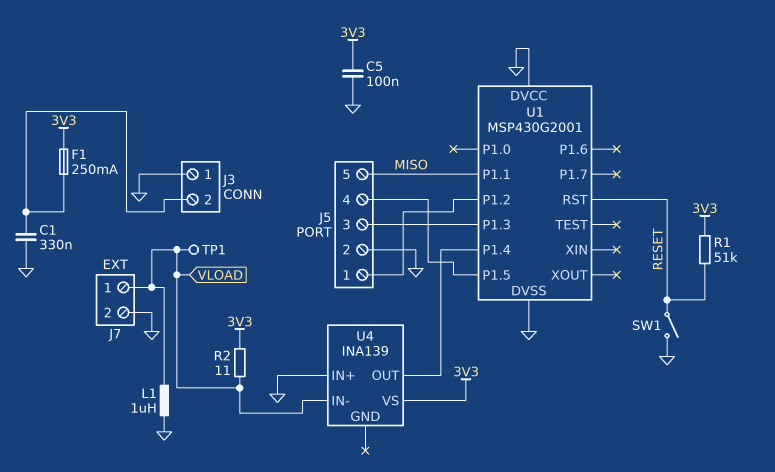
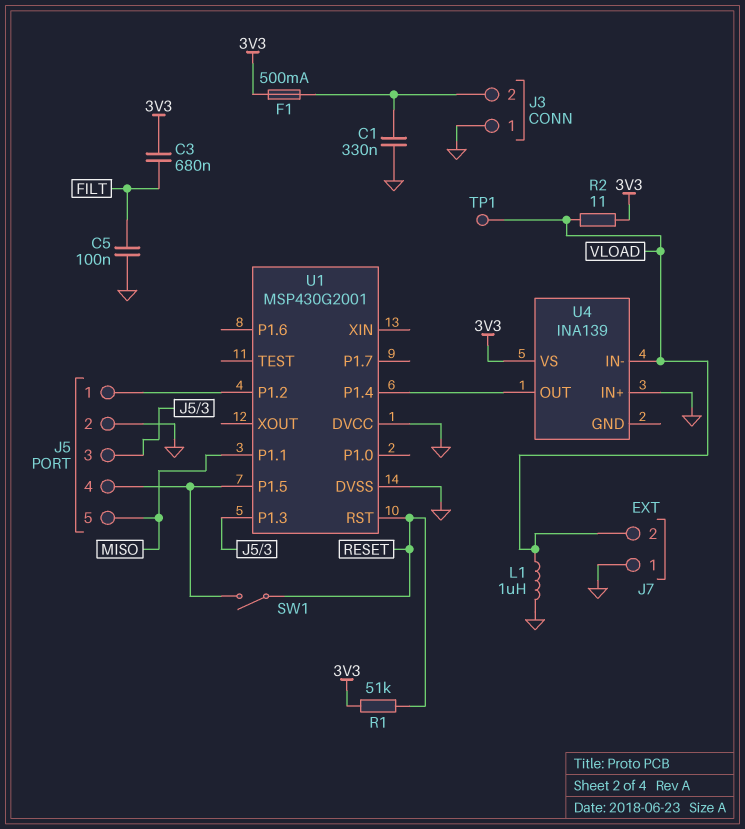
C3: none -> 680nF (3V3, FILT)
C5: 100nF (3V3, GND) -> 100nF (FILT, GND)
F1: 250mA (3V3, J3/2) -> 500mA (3V3, J3/2)
J7 pin 1: VLOAD -> GND
J7 pin 2: GND -> VLOAD
SW1: switch (GND, RESET) -> switch (J5/4, RESET)

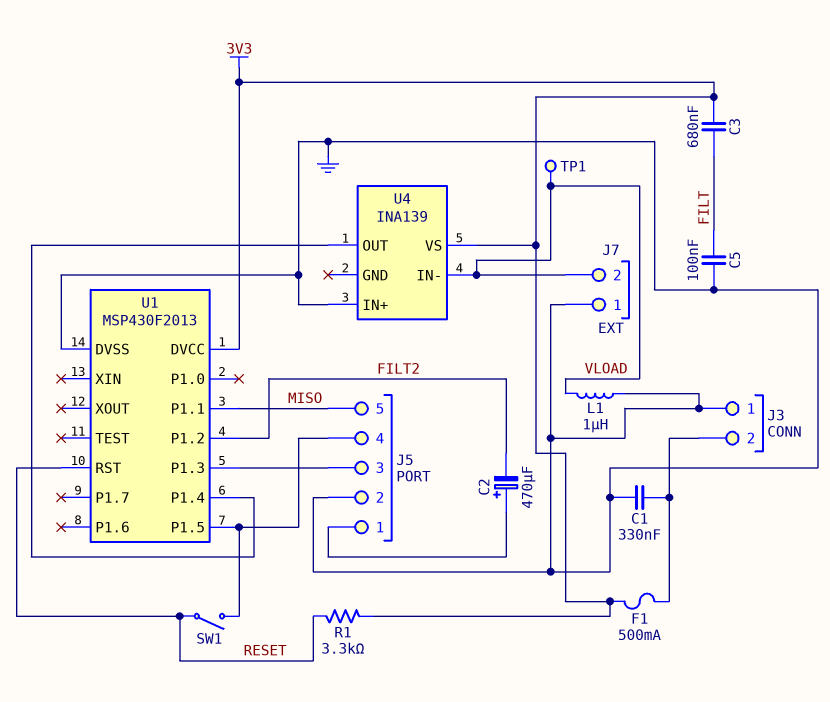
C2: none -> 470uF (plus J5/1, minus FILT2)
R1: 51k (3V3, RESET) -> 3.3k (3V3, RESET)
R2: 11 (3V3, VLOAD) -> none
U1: MSP430G2001 -> MSP430F2013
U1 pin DVCC: GND -> 3V3
U1 pin P1.2: J5/1 -> FILT2

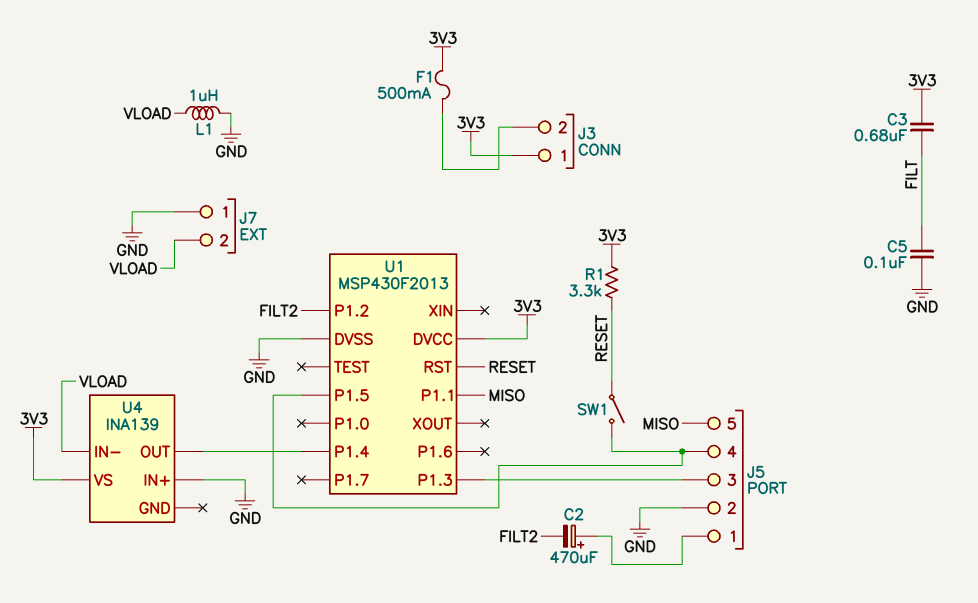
C1: 330nF (GND, J3/2) -> none
J3 pin 1: GND -> 3V3
TP1: test point (VLOAD) -> none

